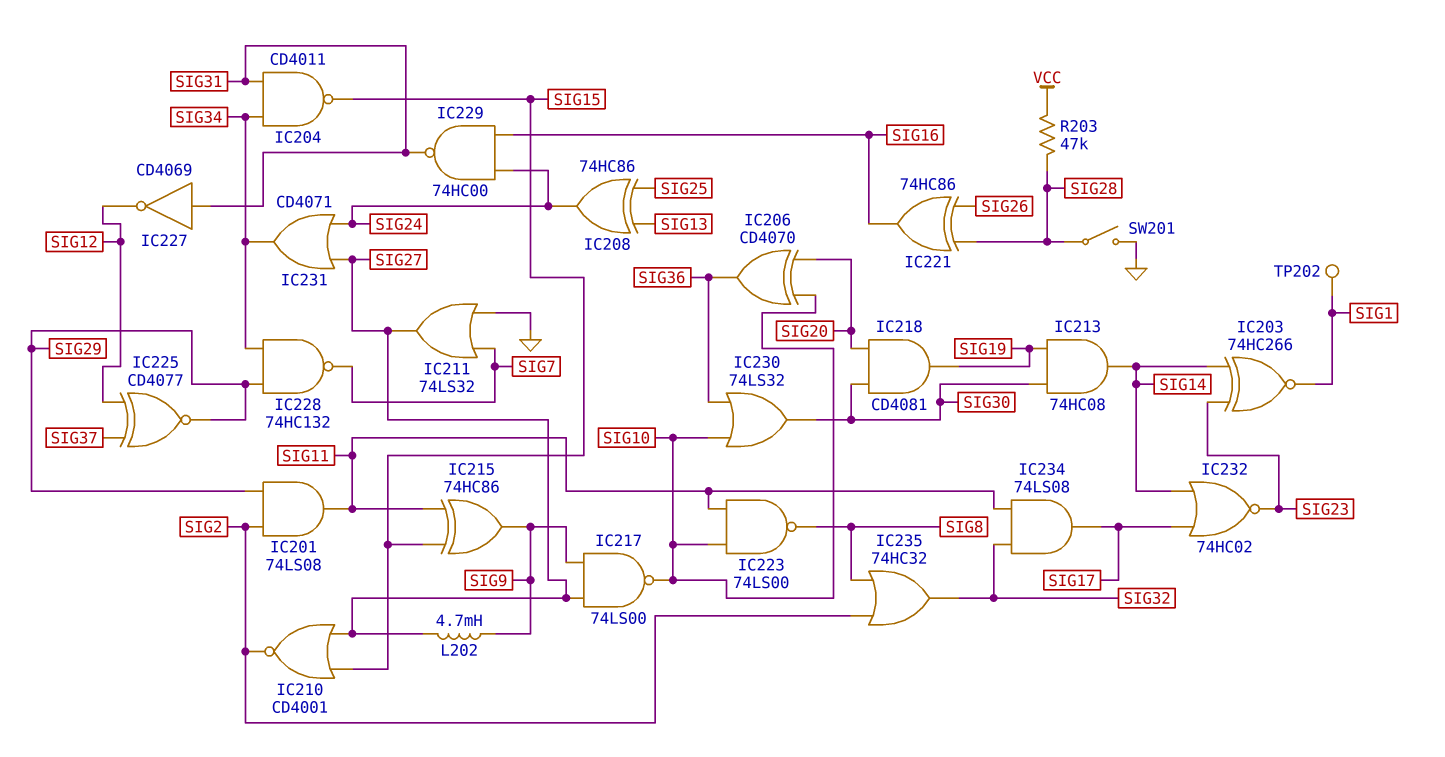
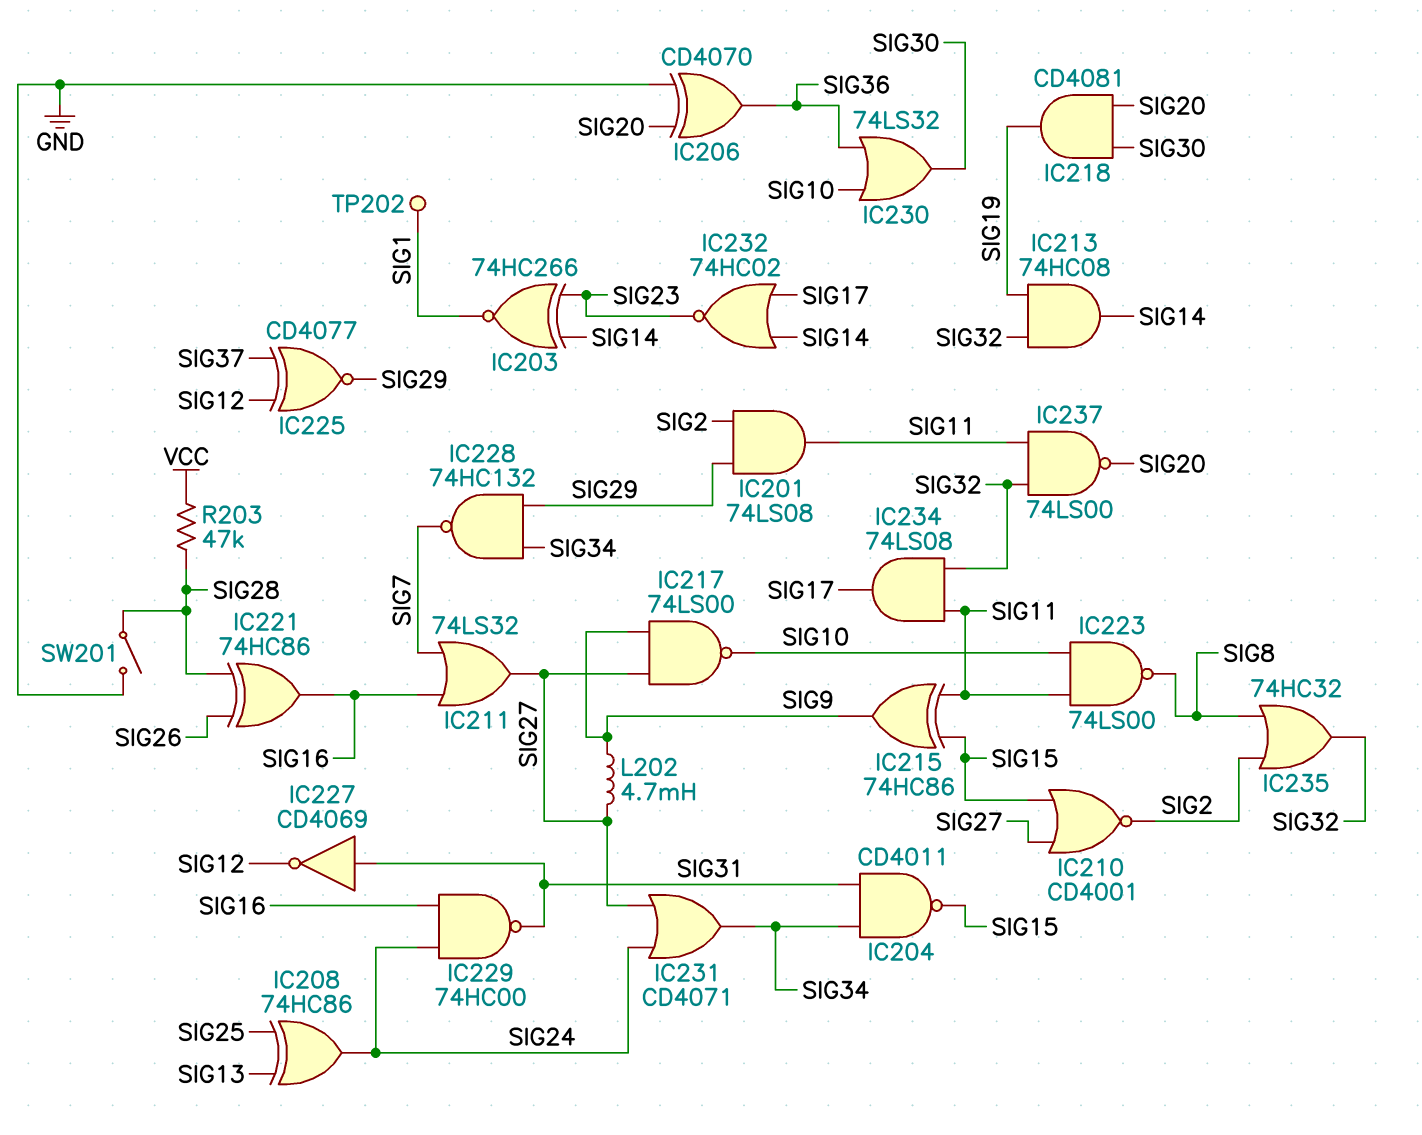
IC206: XOR CD4070 (in SIG10, in SIG20, out SIG36) -> XOR CD4070 (in GND, in SIG20, out SIG36)
IC211: OR 74LS32 (in GND, in SIG7, out SIG27) -> OR 74LS32 (in SIG7, in SIG16, out SIG27)
IC213: AND 74HC08 (in SIG19, in SIG30, out SIG14) -> AND 74HC08 (in SIG19, in SIG32, out SIG14)
IC237: none -> NAND 74LS00 (in SIG11, in SIG32, out SIG20)

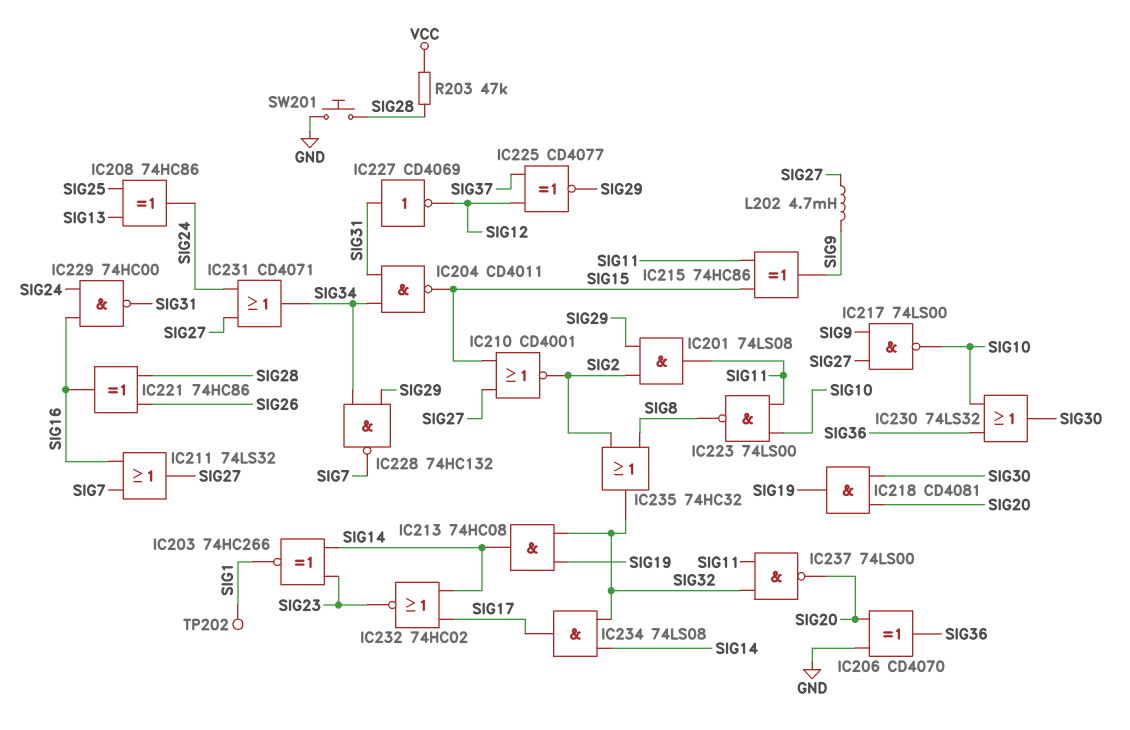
IC234: AND 74LS08 (in SIG11, in SIG32, out SIG17) -> AND 74LS08 (in SIG14, in SIG32, out SIG17)
SW201: switch (GND, SIG28) -> button (GND, SIG28)

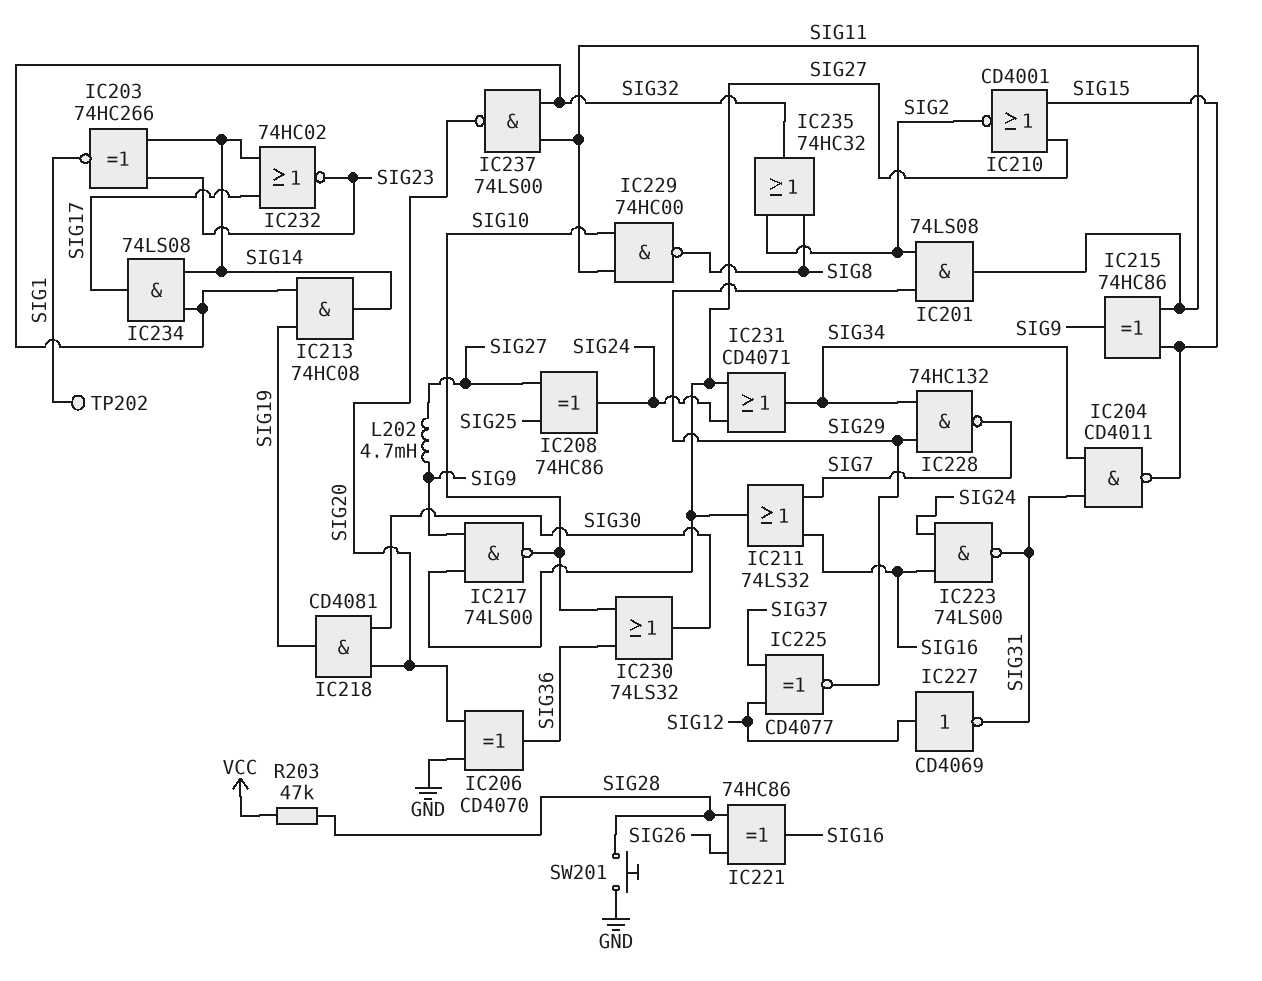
IC208: XOR 74HC86 (in SIG13, in SIG25, out SIG24) -> XOR 74HC86 (in SIG25, in SIG27, out SIG24)
IC223: NAND 74LS00 (in SIG10, in SIG11, out SIG8) -> NAND 74LS00 (in SIG16, in SIG24, out SIG31)
IC227: NOT CD4069 (in SIG31, out SIG12) -> NOT CD4069 (in SIG12, out SIG31)
IC229: NAND 74HC00 (in SIG16, in SIG24, out SIG31) -> NAND 74HC00 (in SIG10, in SIG11, out SIG8)

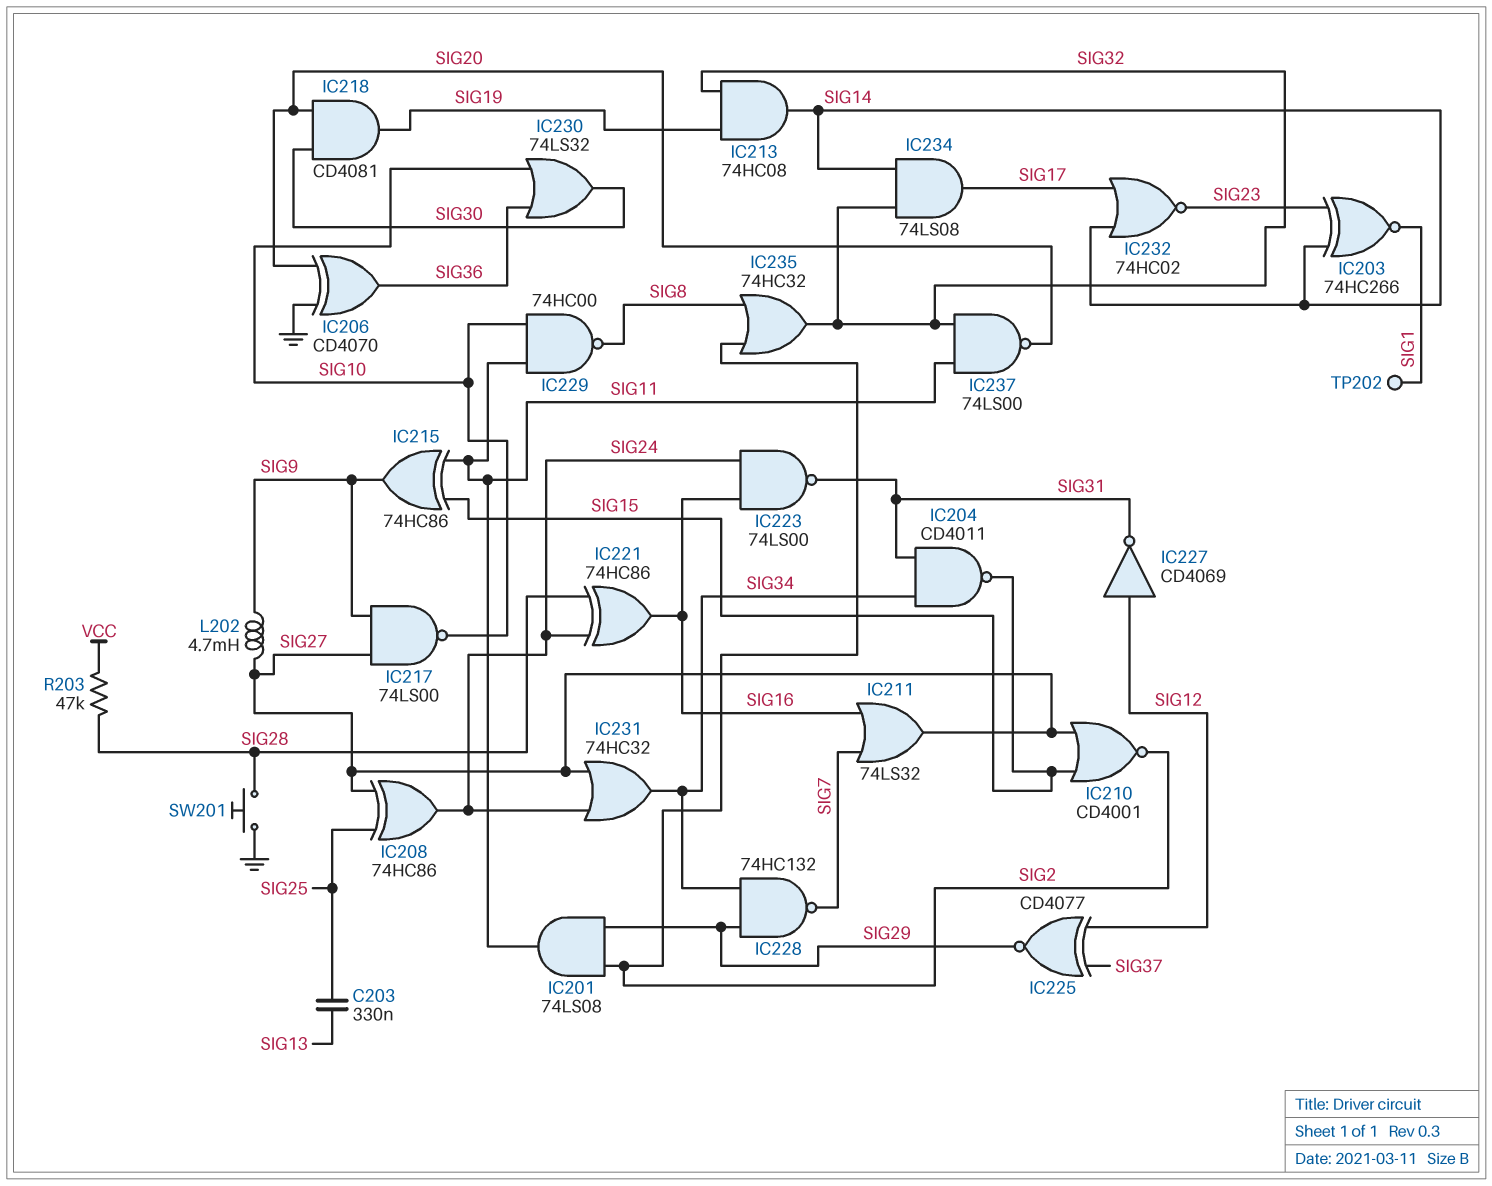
C203: none -> 330nF (SIG13, SIG25)
IC221: XOR 74HC86 (in SIG26, in SIG28, out SIG16) -> XOR 74HC86 (in SIG24, in SIG28, out SIG16)
IC231: OR CD4071 (in SIG24, in SIG27, out SIG34) -> OR 74HC32 (in SIG24, in SIG27, out SIG34)

